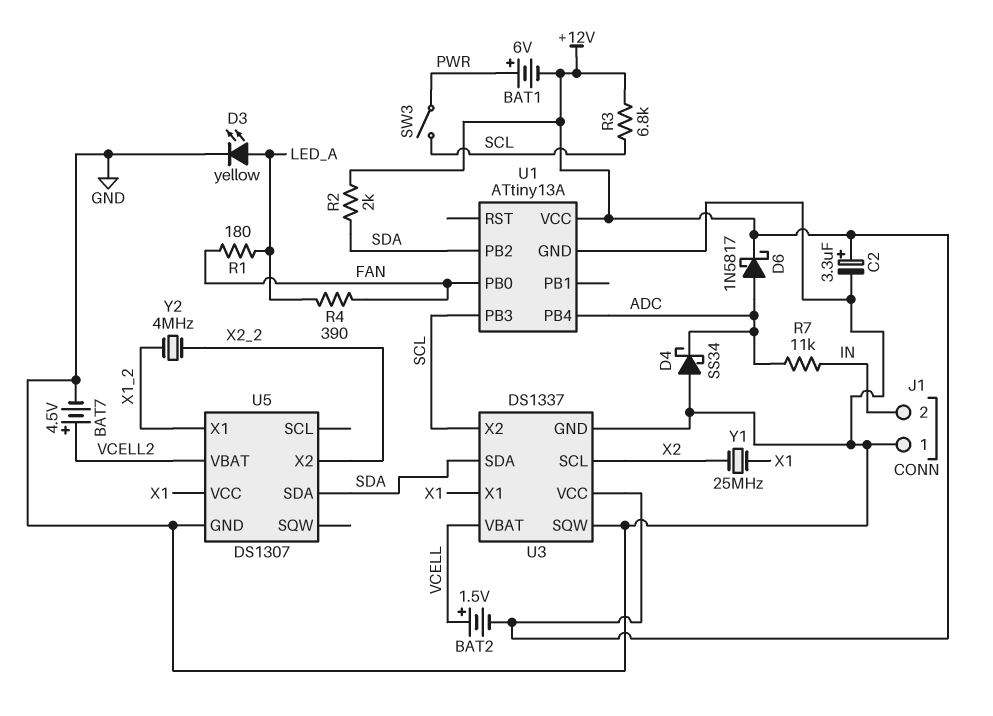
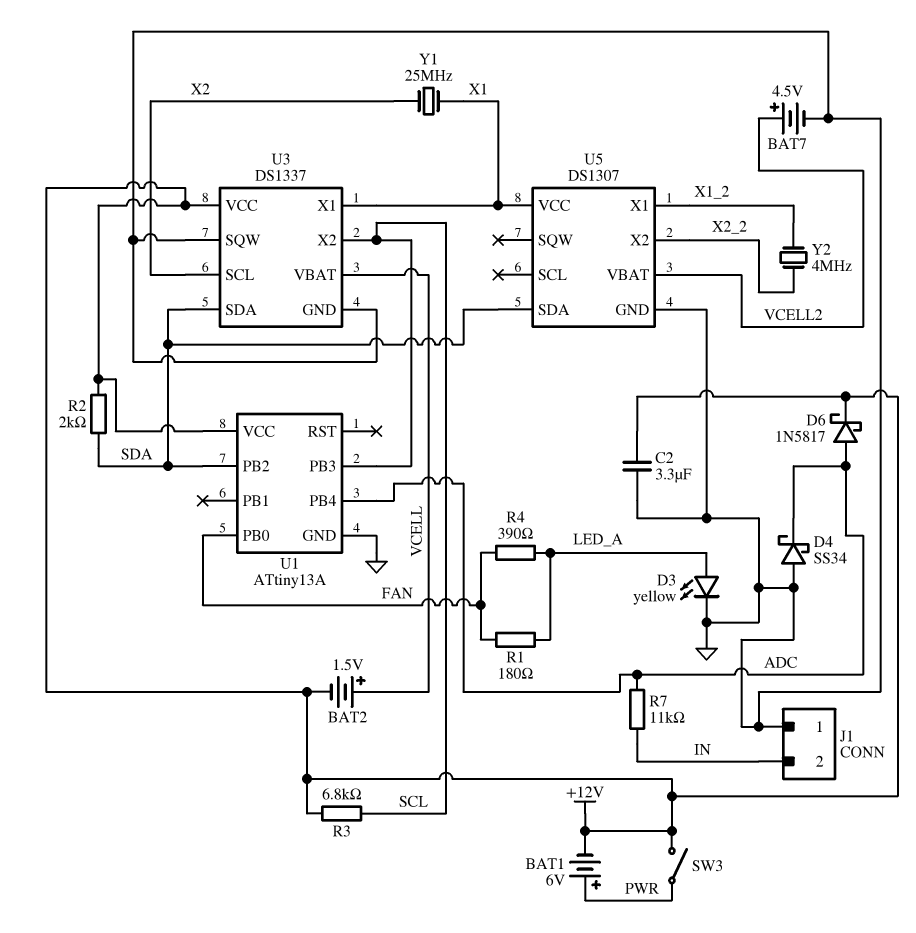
C2: 3.3uF (plus +12V, minus GND) -> 3.3uF (+12V, GND)
SW3: switch (PWR, SCL) -> switch (+12V, PWR)

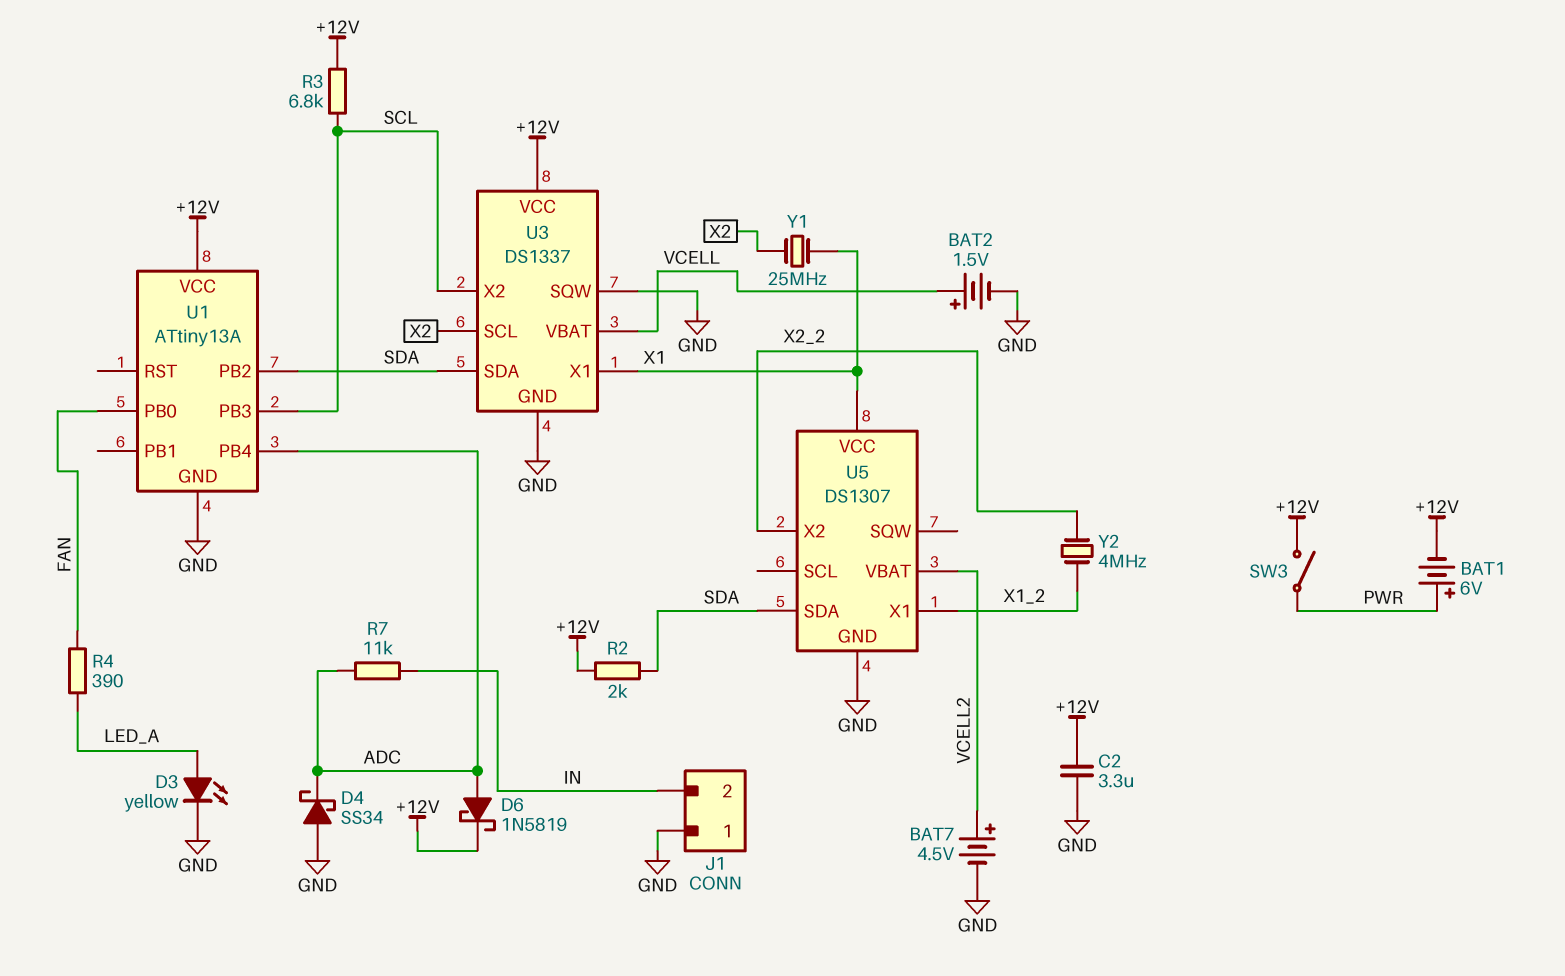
BAT2: 1.5V (plus VCELL, minus +12V) -> 1.5V (plus VCELL, minus GND)
D6: schottky 1N5817 (A ADC, K +12V) -> schottky 1N5819 (A ADC, K +12V)
R1: 180 (FAN, LED_A) -> none

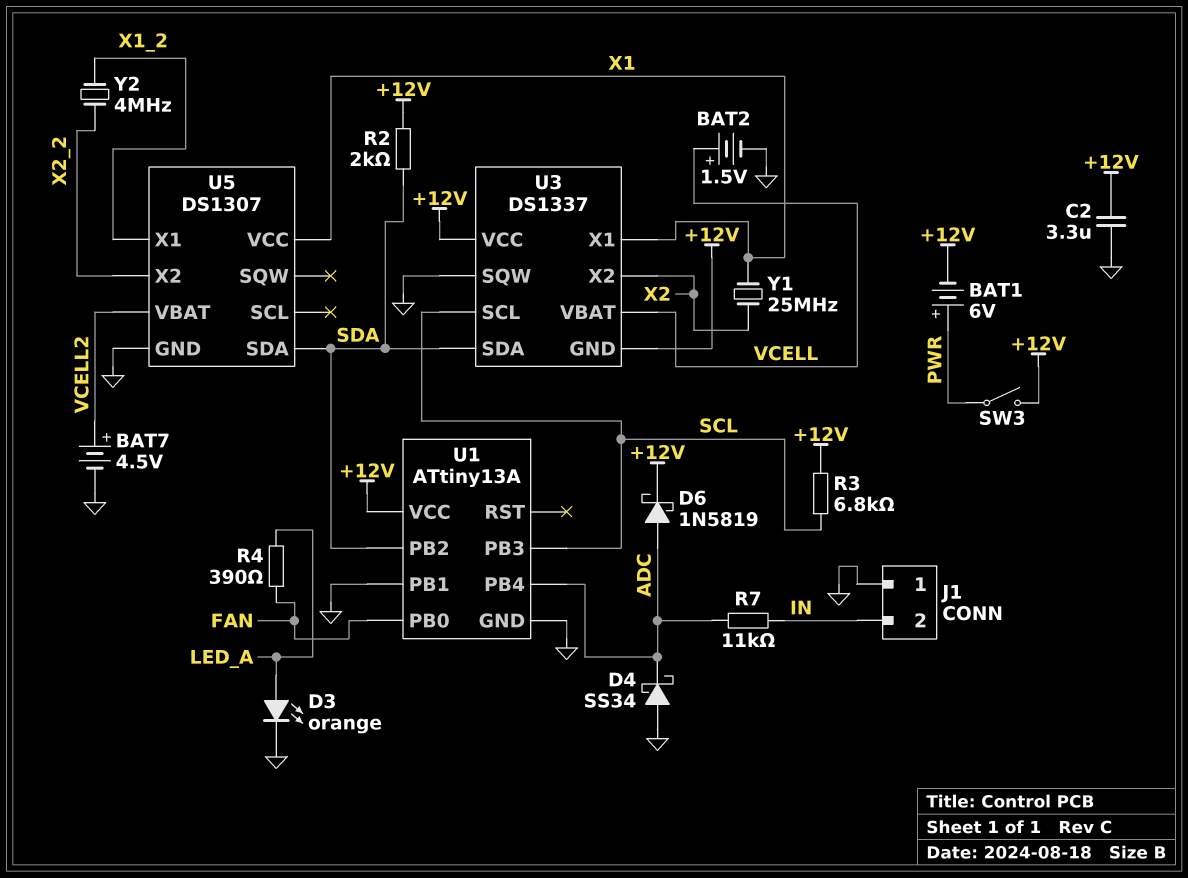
D3: LED yellow (A LED_A, K GND) -> LED orange (A LED_A, K GND)
U1 pin PB1: none -> GND
U3 pin GND: GND -> +12V
U3 pin SCL: X2 -> SCL
U3 pin X2: SCL -> X2

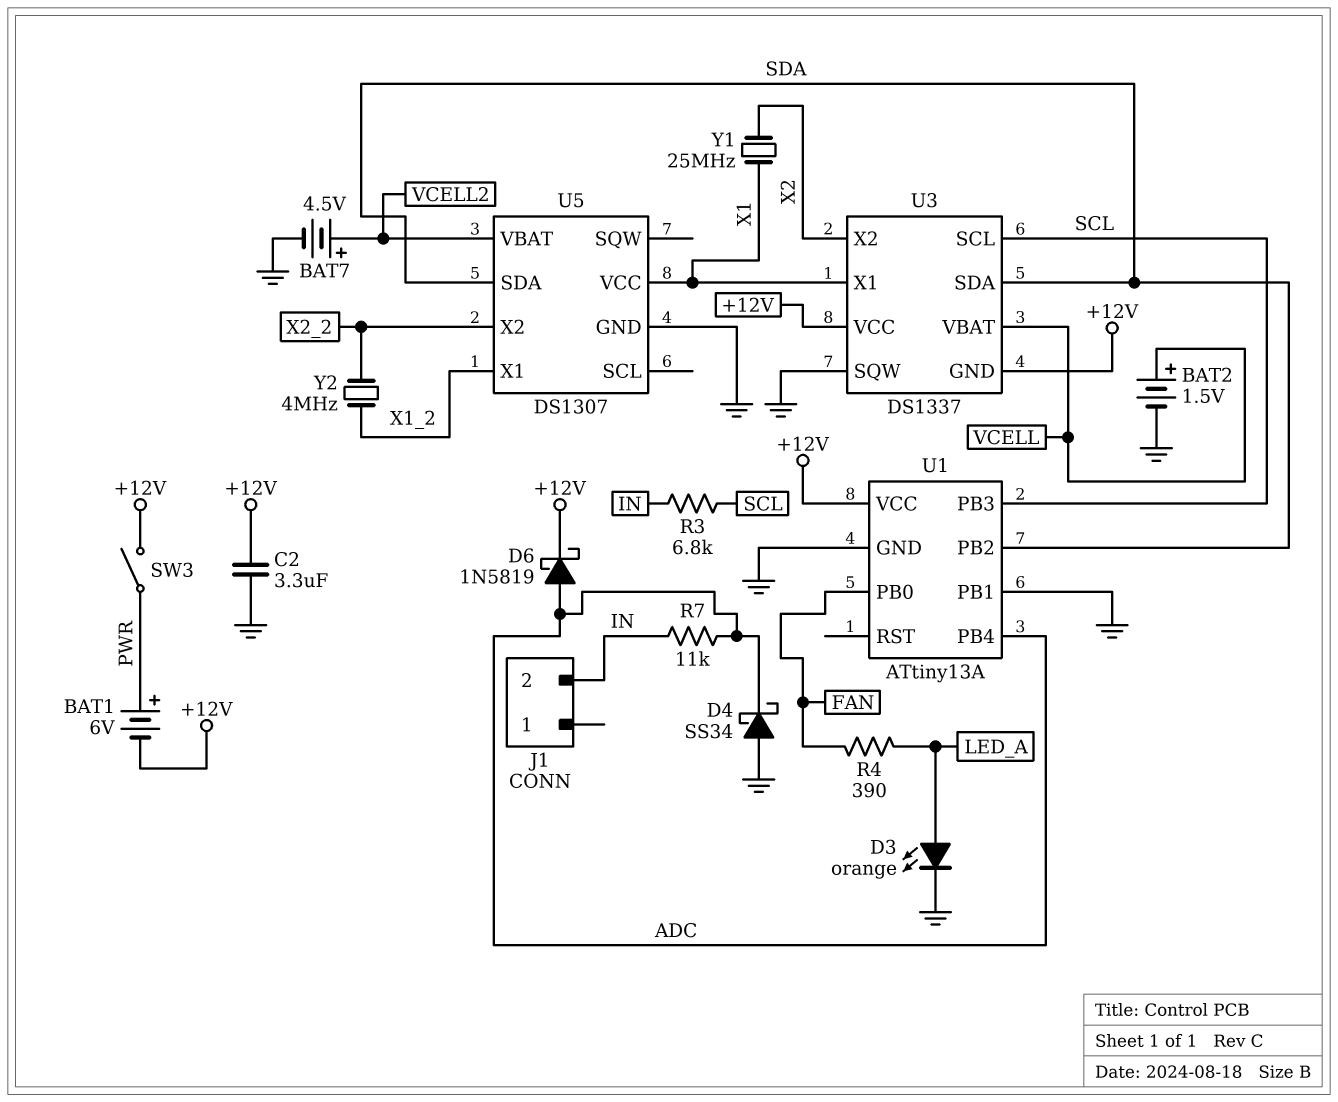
J1 pin 1: GND -> none
R2: 2k (+12V, SDA) -> none
R3: 6.8k (+12V, SCL) -> 6.8k (IN, SCL)

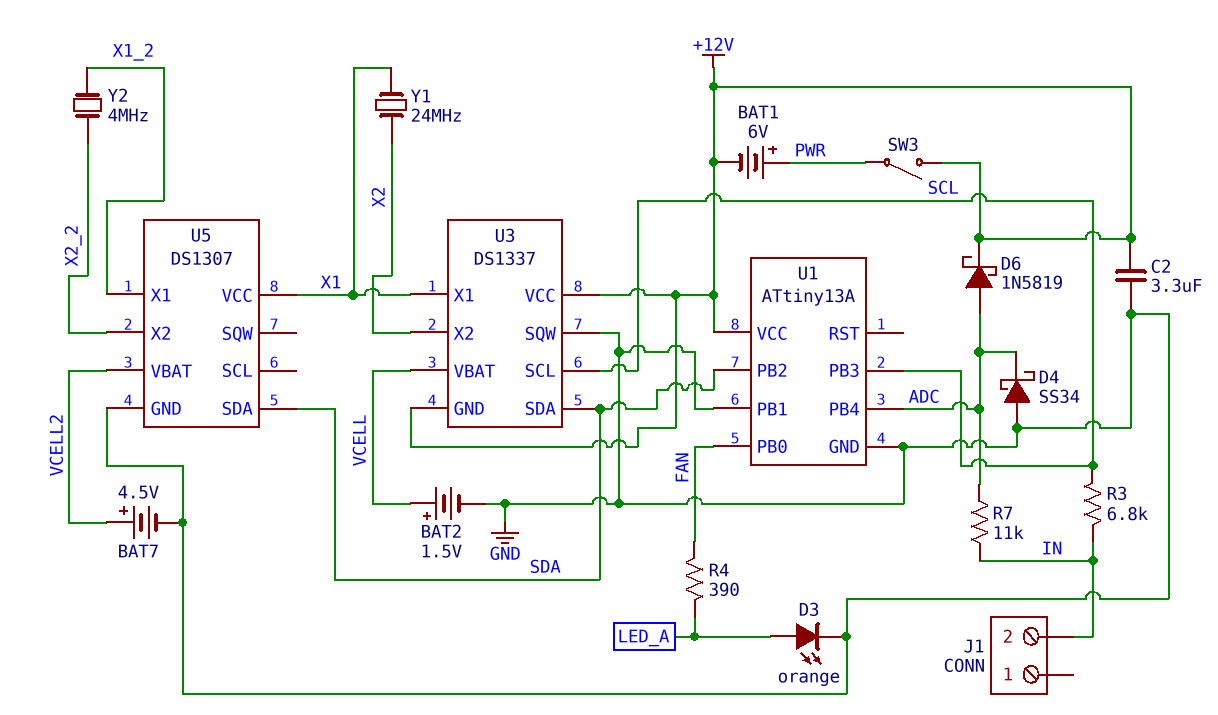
Y1: 25MHz (X1, X2) -> 24MHz (X1, X2)

